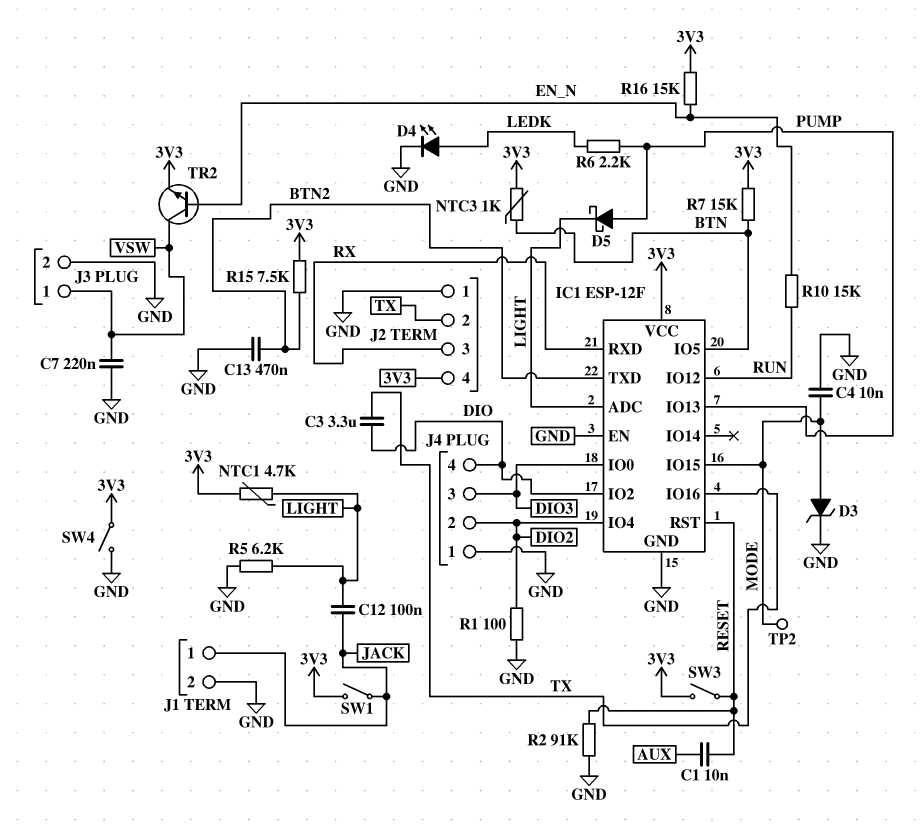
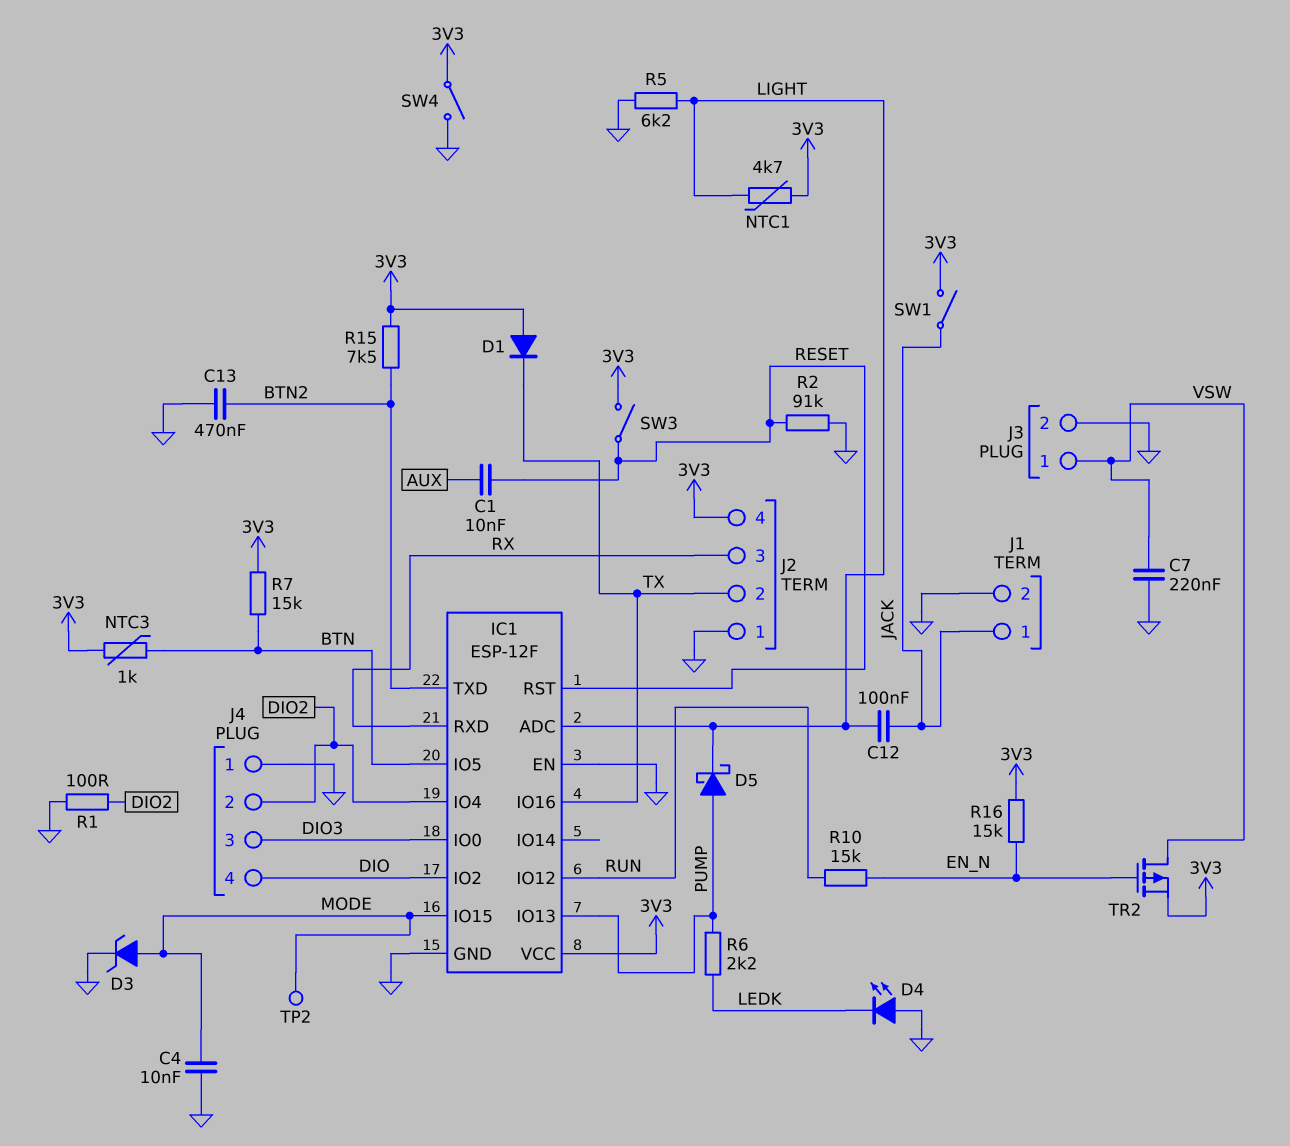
C3: 3.3uF (DIO, TX) -> none
D1: none -> diode (A 3V3, K TX)
D4: LED (A LEDK, K GND) -> LED (A GND, K LEDK)
TR2: NPN (B EN_N, C VSW, E 3V3) -> PMOS (G EN_N, D VSW, S 3V3)

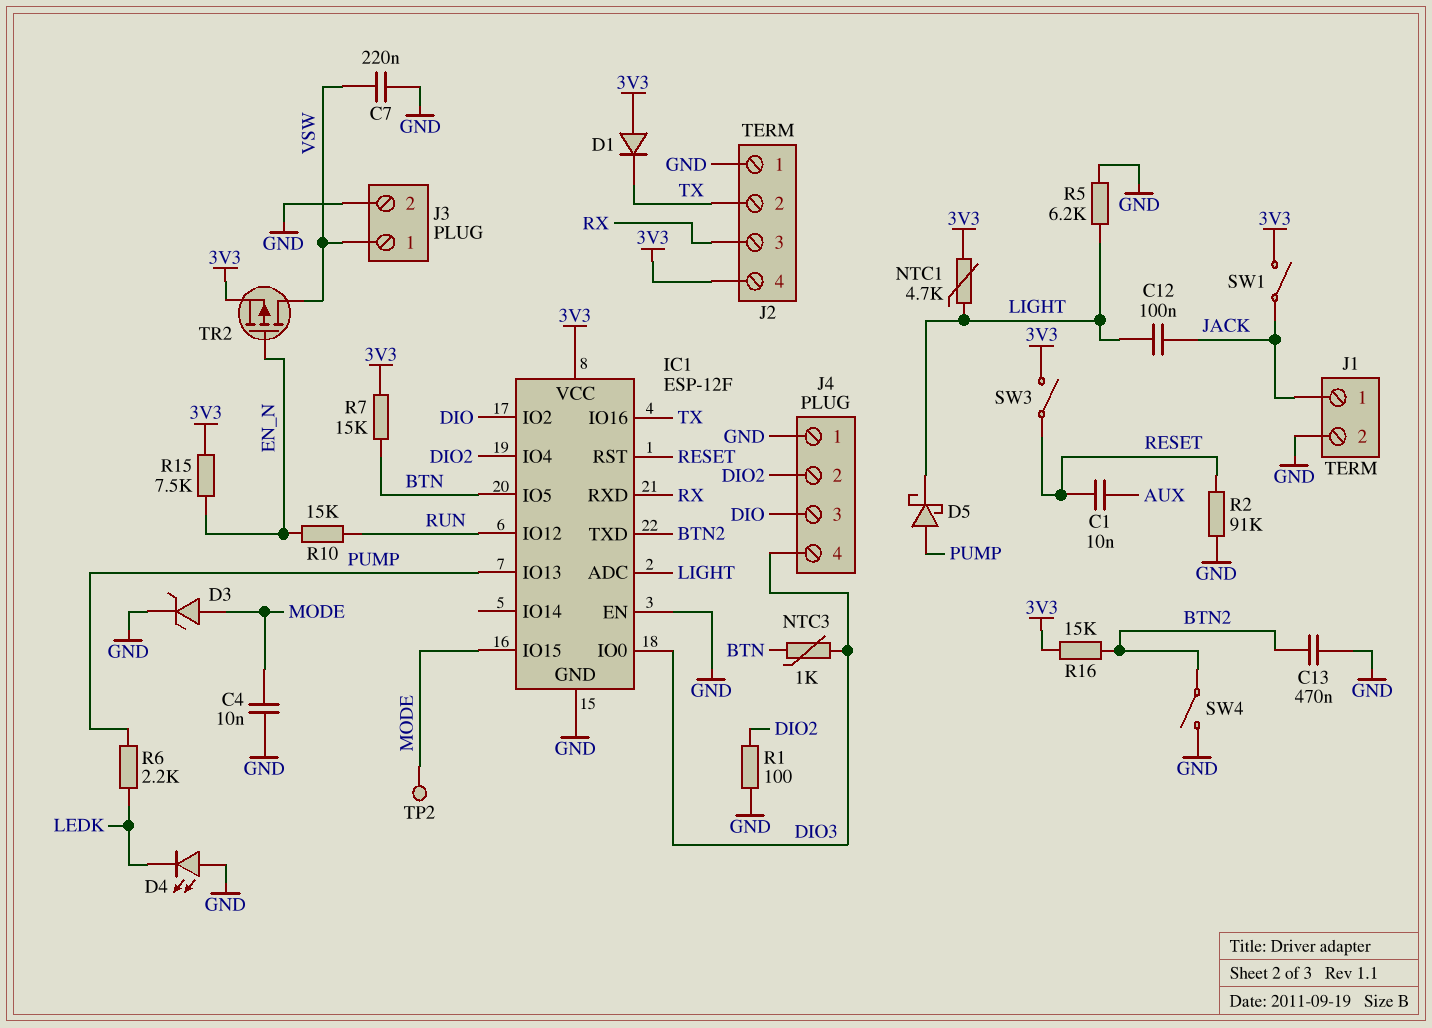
J4 pin 3: DIO3 -> DIO
J4 pin 4: DIO -> DIO3
NTC3: 1k (3V3, BTN) -> 1k (BTN, DIO3)
R15: 7.5k (3V3, BTN2) -> 7.5k (3V3, EN_N)
R16: 15k (3V3, EN_N) -> 15k (3V3, BTN2)
SW4: switch (3V3, GND) -> switch (BTN2, GND)

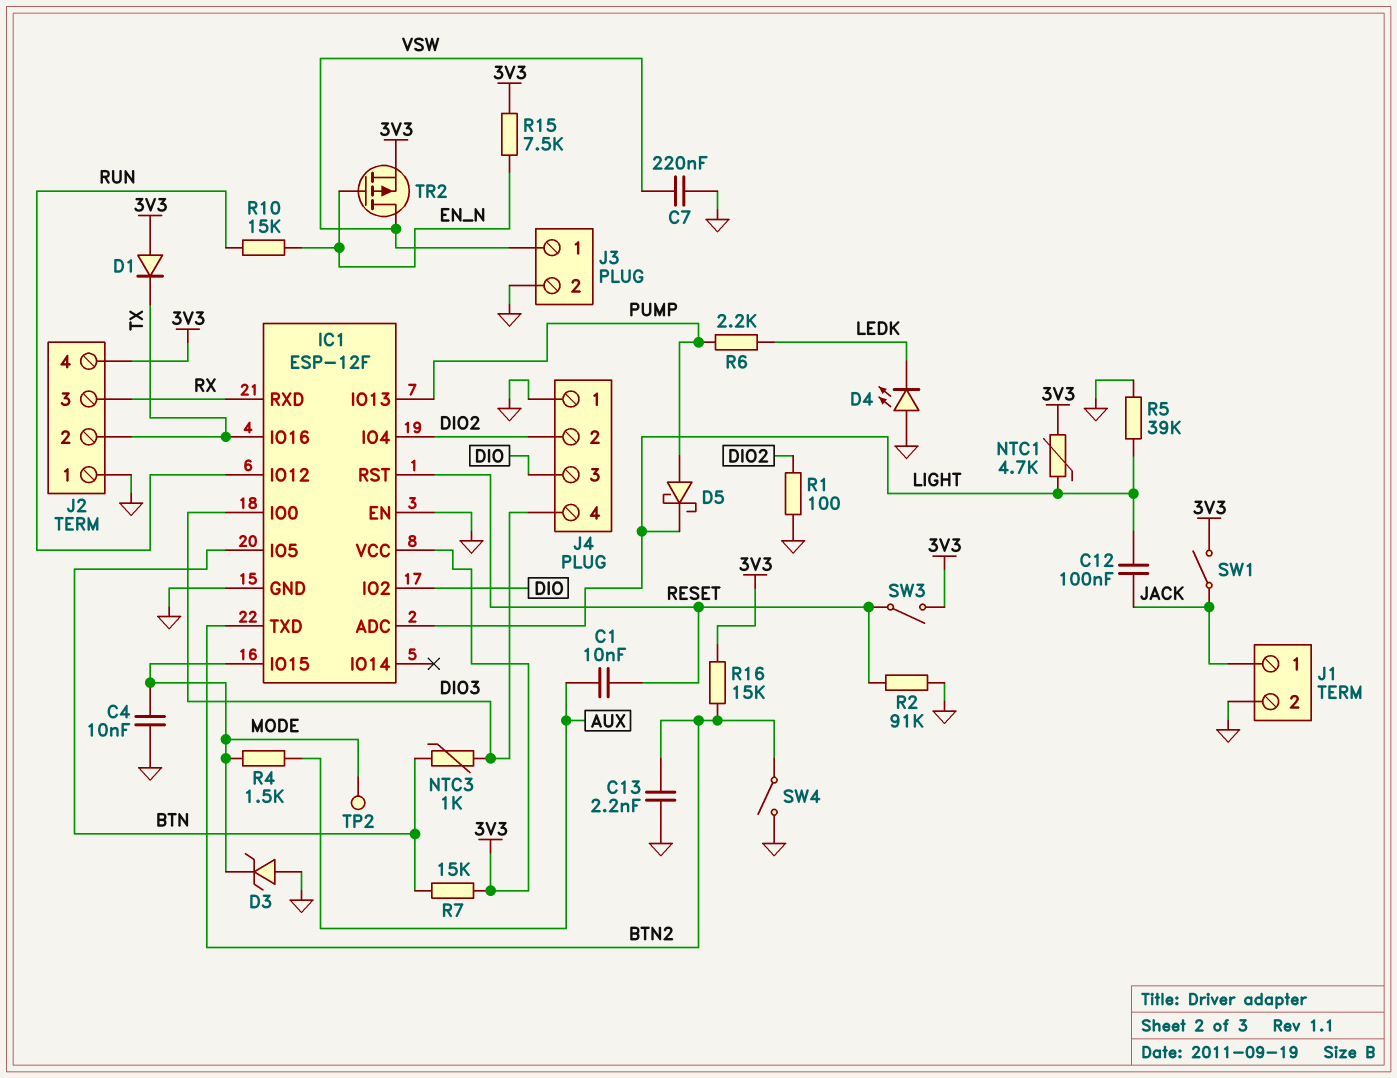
C13: 470nF (BTN2, GND) -> 2.2nF (BTN2, GND)
D3: zener (A MODE, K GND) -> zener (A GND, K MODE)
R4: none -> 1.5k (AUX, MODE)
R5: 6.2k (GND, LIGHT) -> 39k (GND, LIGHT)

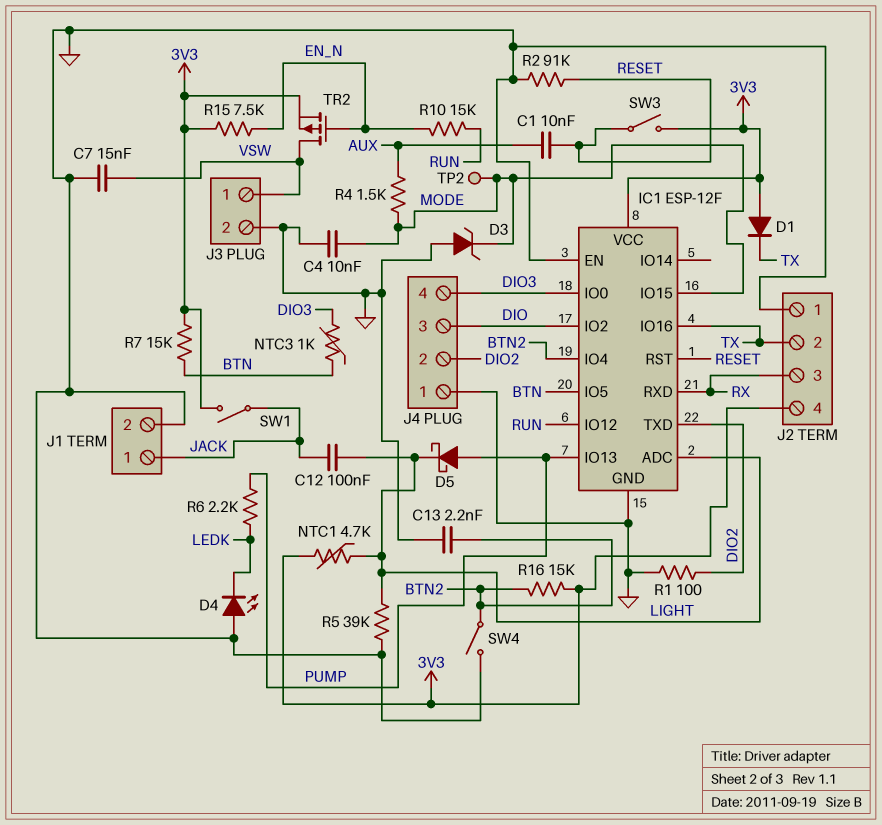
C7: 220nF (GND, VSW) -> 15nF (GND, VSW)
IC1 pin IO4: DIO2 -> BTN2
IC1 pin TXD: BTN2 -> DIO2

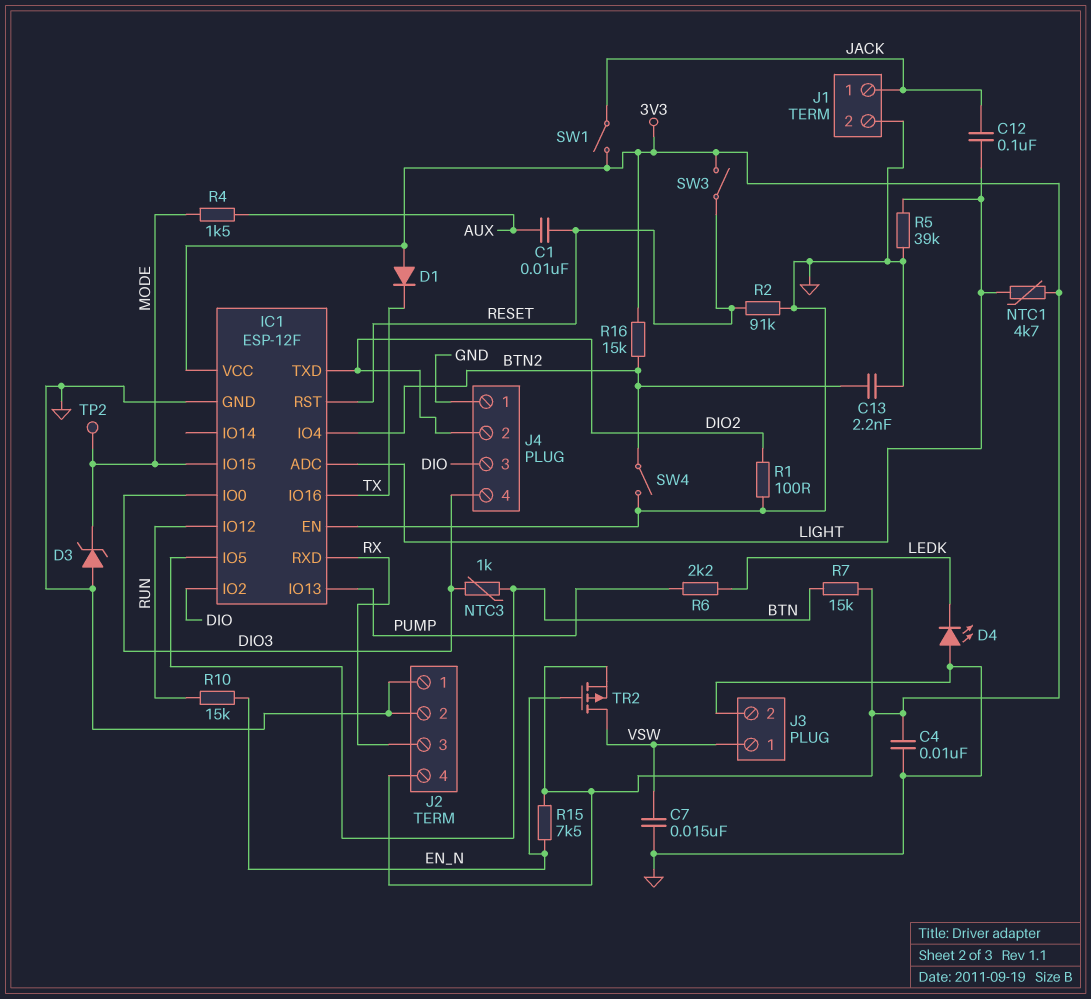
C4: 10nF (GND, MODE) -> 10nF (3V3, GND)
D5: schottky (A PUMP, K LIGHT) -> none
J2 pin 2: TX -> GND

